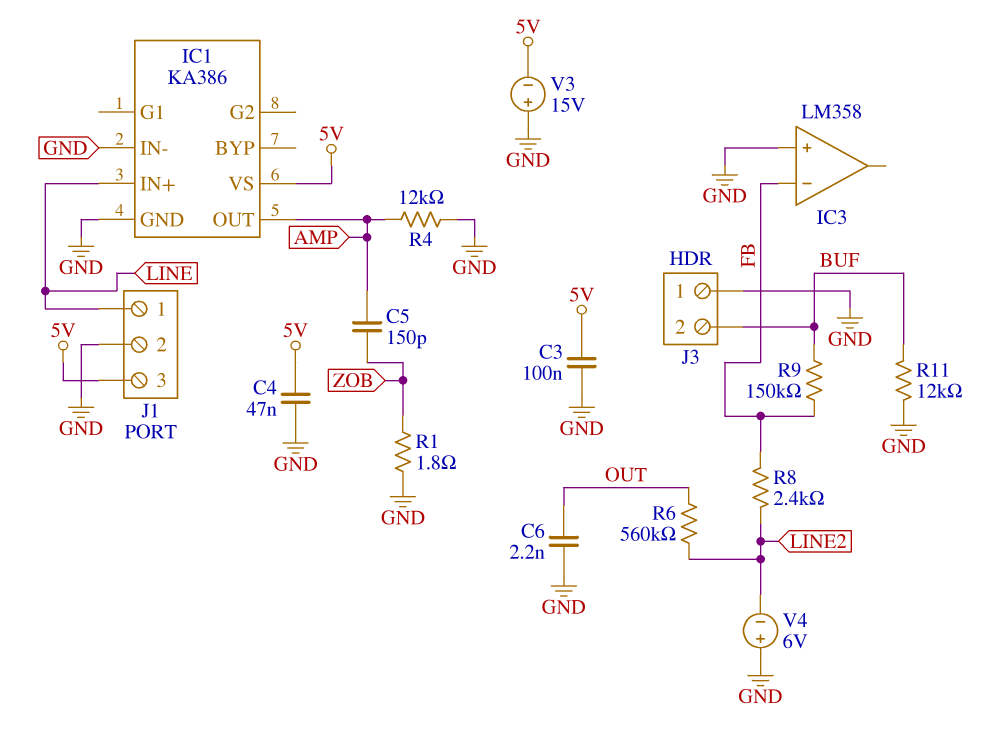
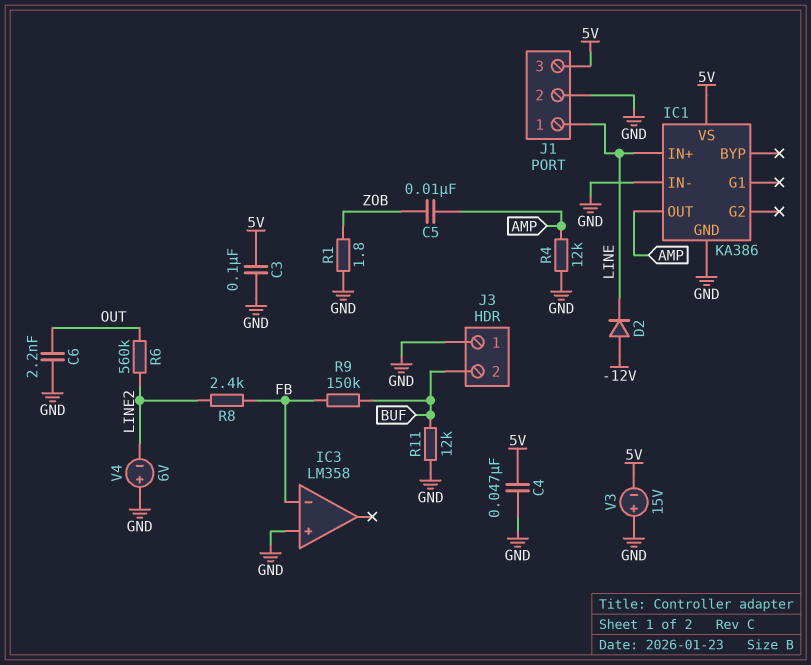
C5: 150pF (AMP, ZOB) -> 10nF (AMP, ZOB)
D2: none -> diode (A -12V, K LINE)

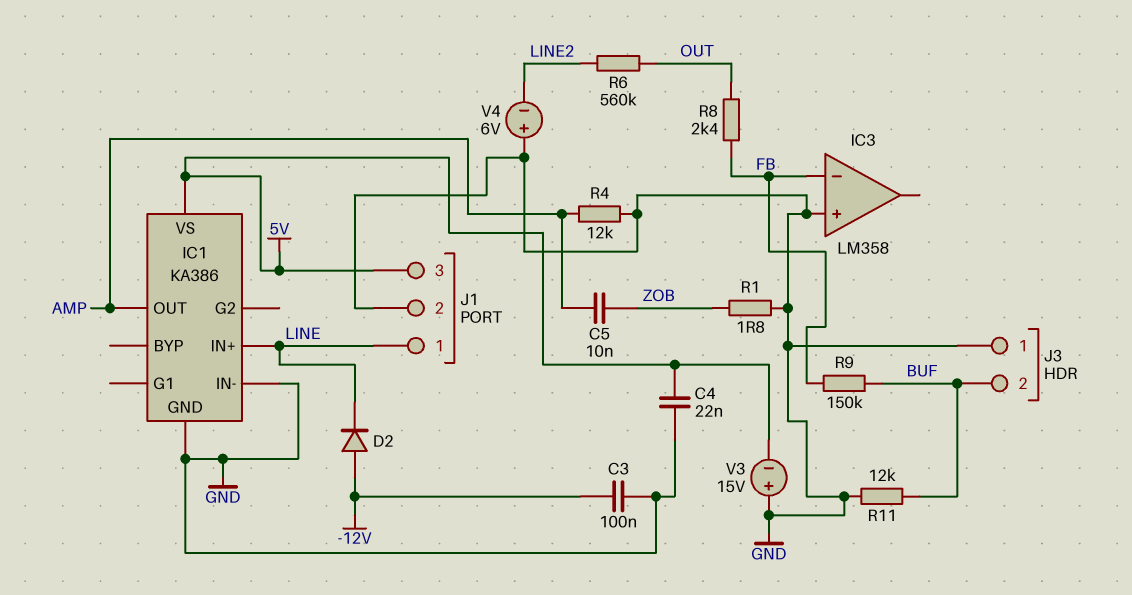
C3: 100nF (5V, GND) -> 100nF (-12V, GND)
C4: 47nF (5V, GND) -> 22nF (5V, GND)
C6: 2.2nF (GND, OUT) -> none
R8: 2.4k (FB, LINE2) -> 2.4k (FB, OUT)

